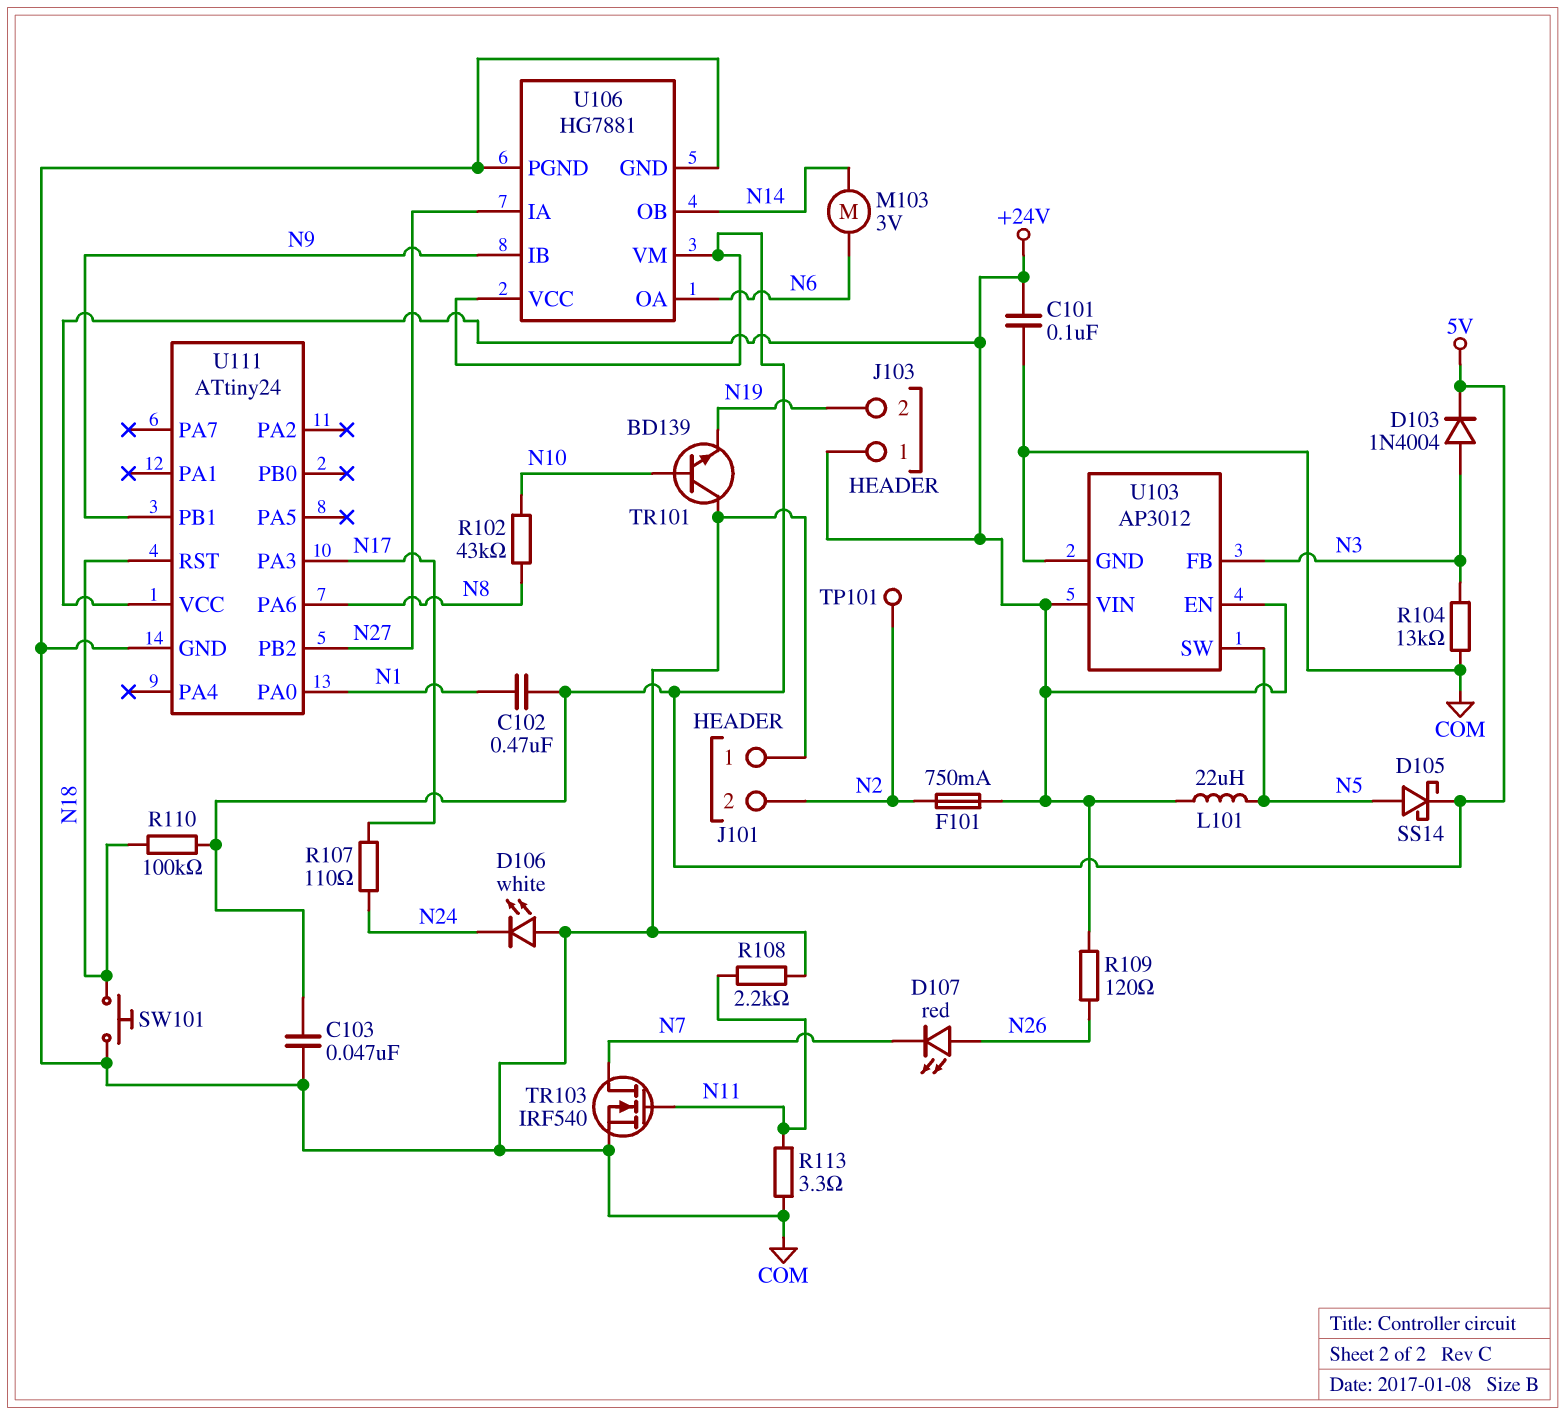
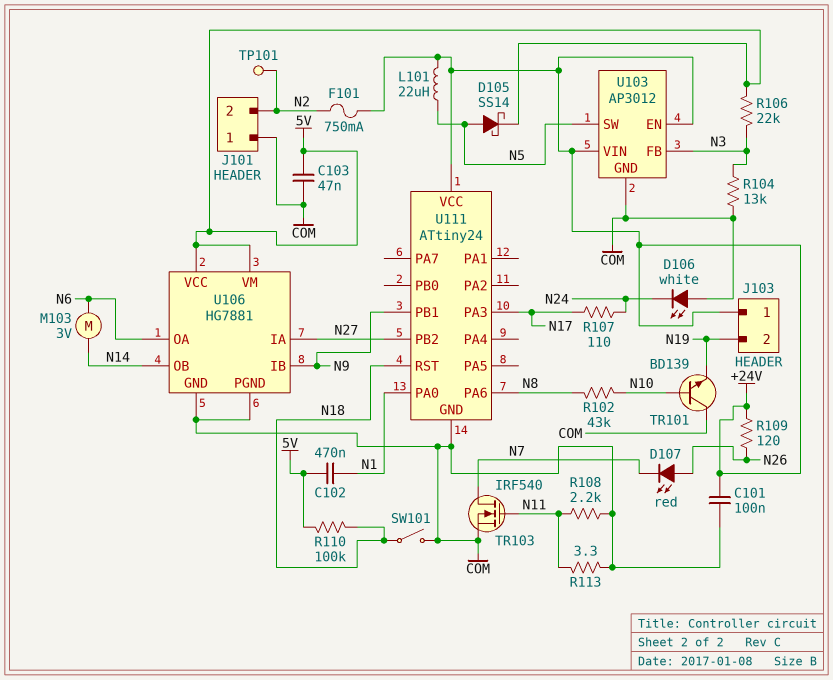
D103: diode 1N4004 (A N3, K 5V) -> none
R106: none -> 22k (5V, N3)
SW101: button (COM, N18) -> switch (COM, N18)

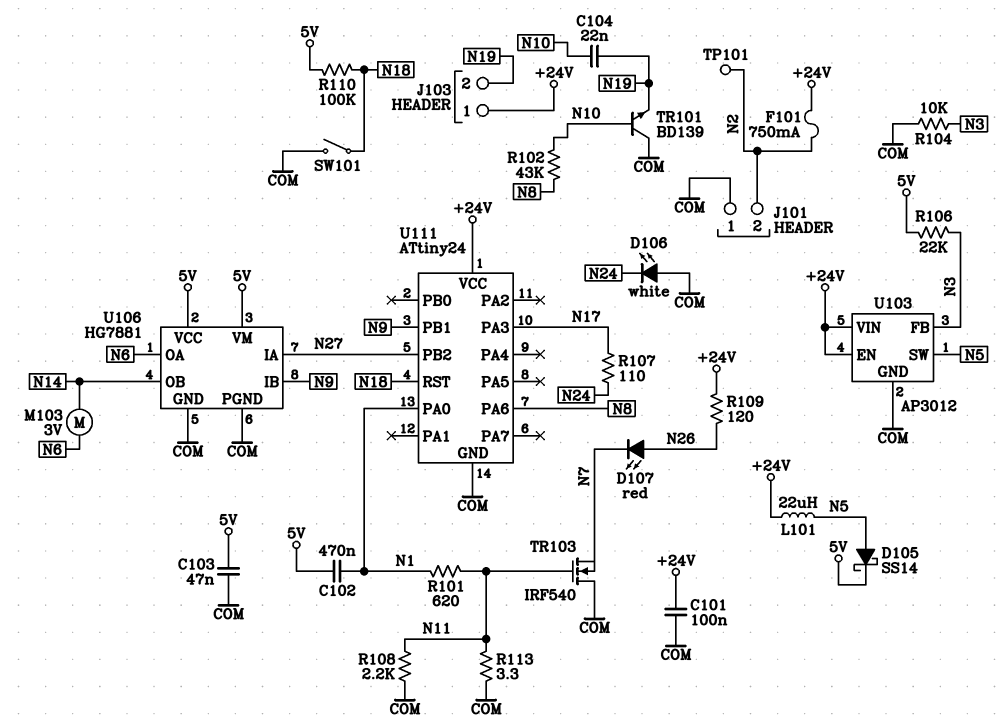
C104: none -> 22nF (N10, N19)
R101: none -> 620 (N1, N11)
R104: 13k (COM, N3) -> 10k (COM, N3)
TR103: NMOS IRF540 (G N11, D N7, S COM) -> NMOS IRF540 (G N11, D COM, S N7)

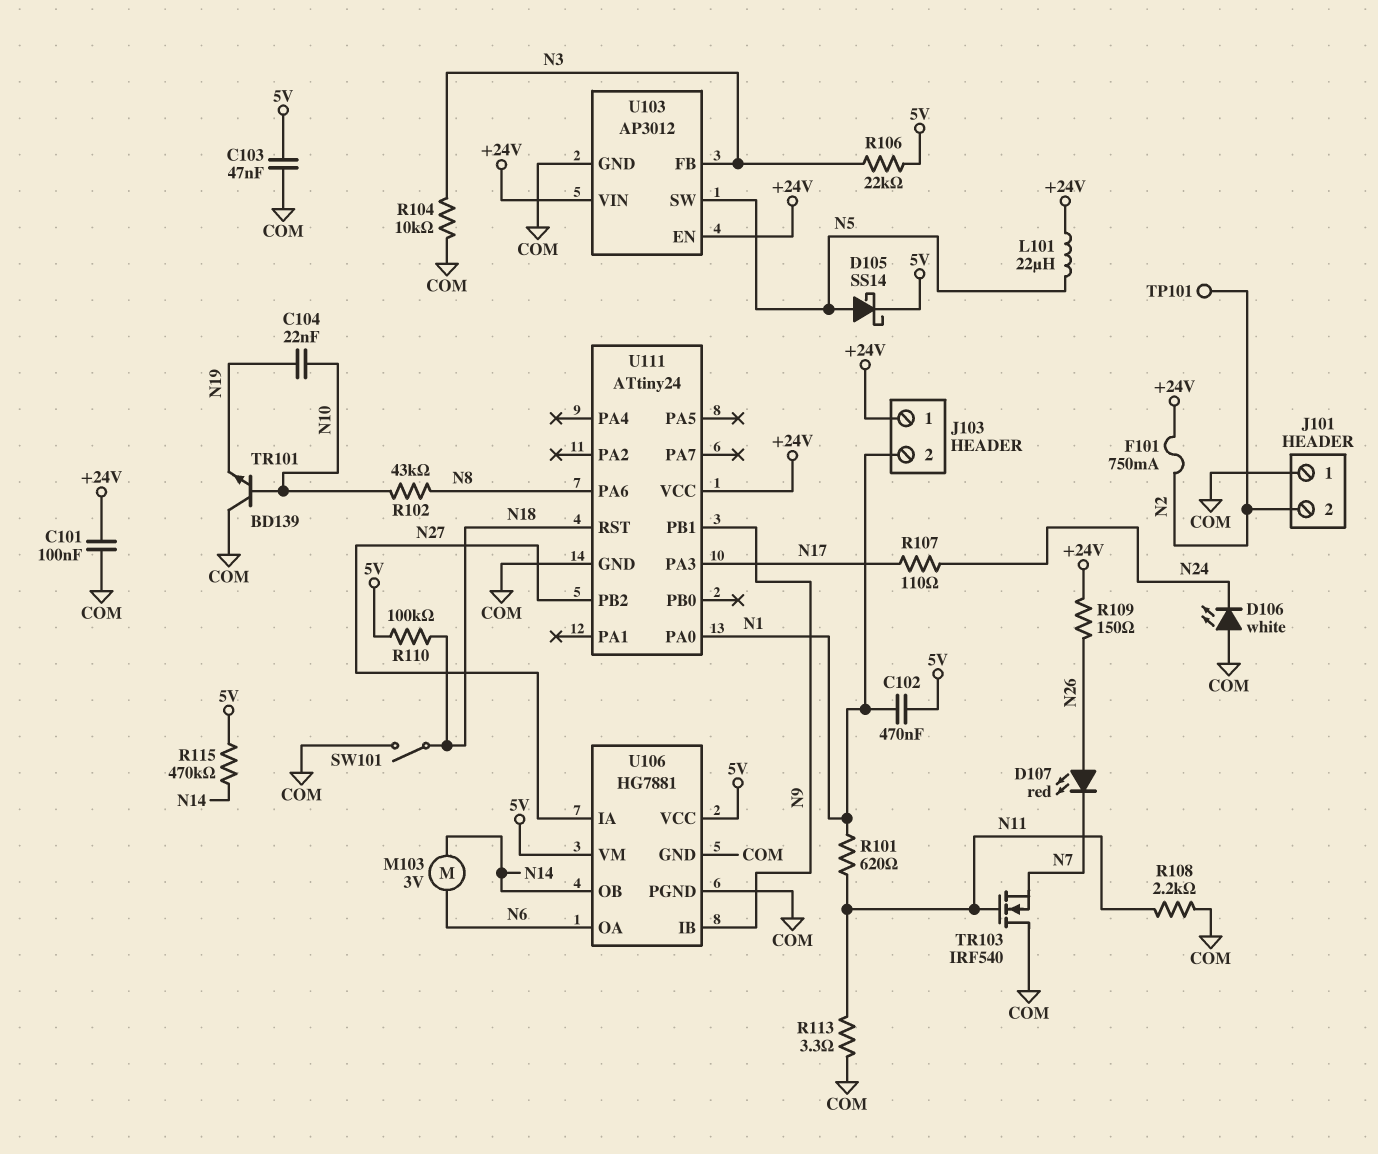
J103 pin 2: N19 -> N1
R109: 120 (+24V, N26) -> 150 (+24V, N26)
R115: none -> 470k (5V, N14)

